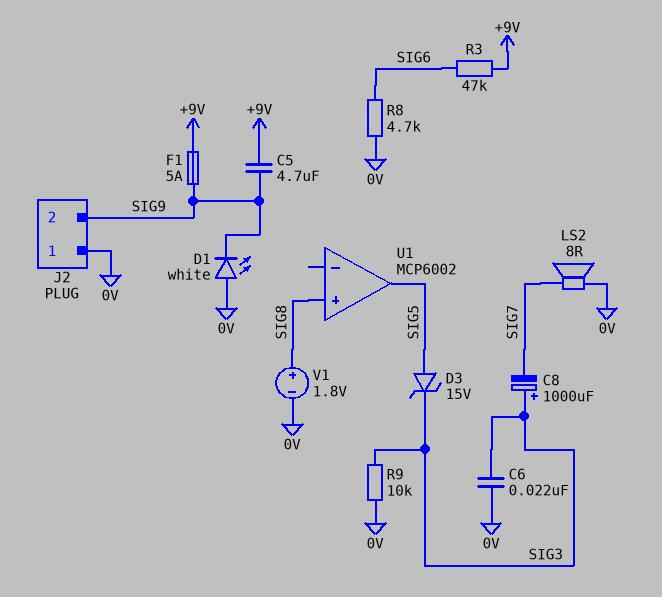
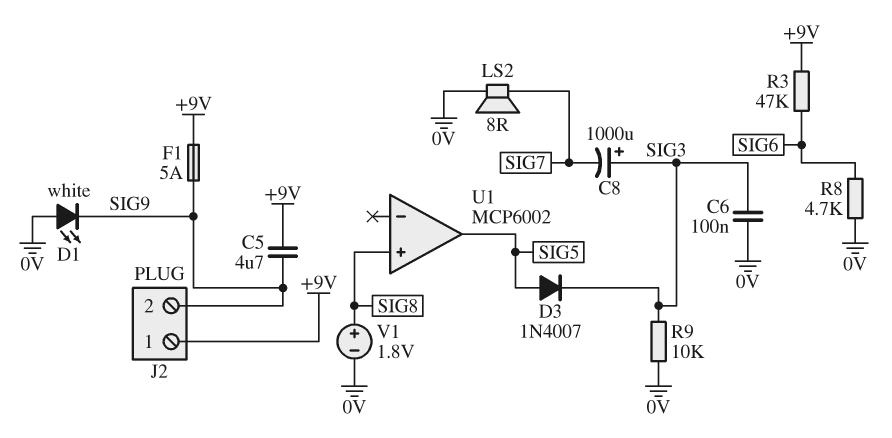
C6: 22nF (0V, SIG3) -> 100nF (0V, SIG3)
D3: zener 15V (A SIG5, K SIG3) -> diode 1N4007 (A SIG5, K SIG3)
J2 pin 1: 0V -> +9V

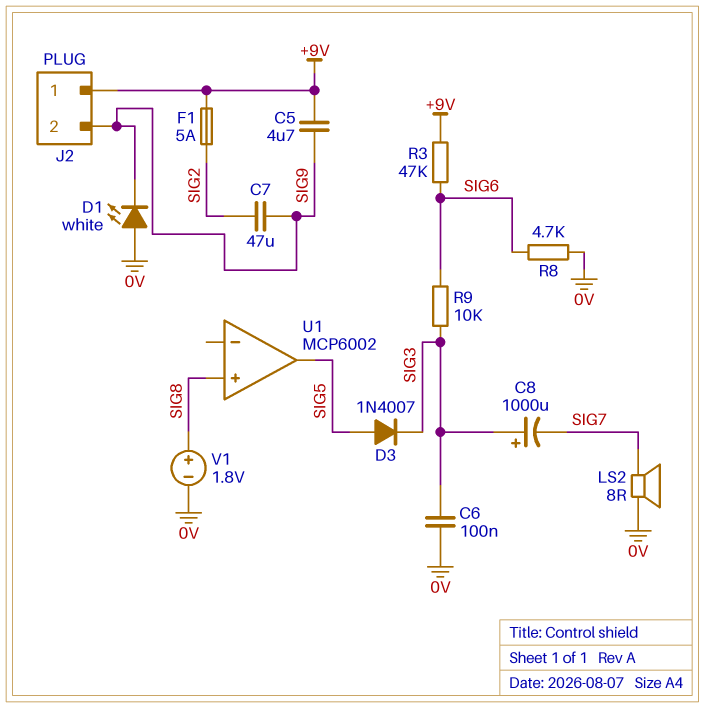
C7: none -> 47uF (SIG2, SIG9)
F1: 5A (+9V, SIG9) -> 5A (+9V, SIG2)
R9: 10k (0V, SIG3) -> 10k (SIG3, SIG6)

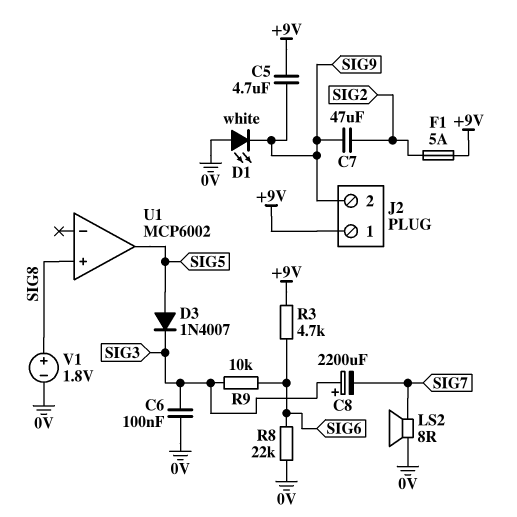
C8: 1000uF (plus SIG3, minus SIG7) -> 2200uF (plus SIG3, minus SIG7)
R3: 47k (+9V, SIG6) -> 4.7k (+9V, SIG6)
R8: 4.7k (0V, SIG6) -> 22k (0V, SIG6)

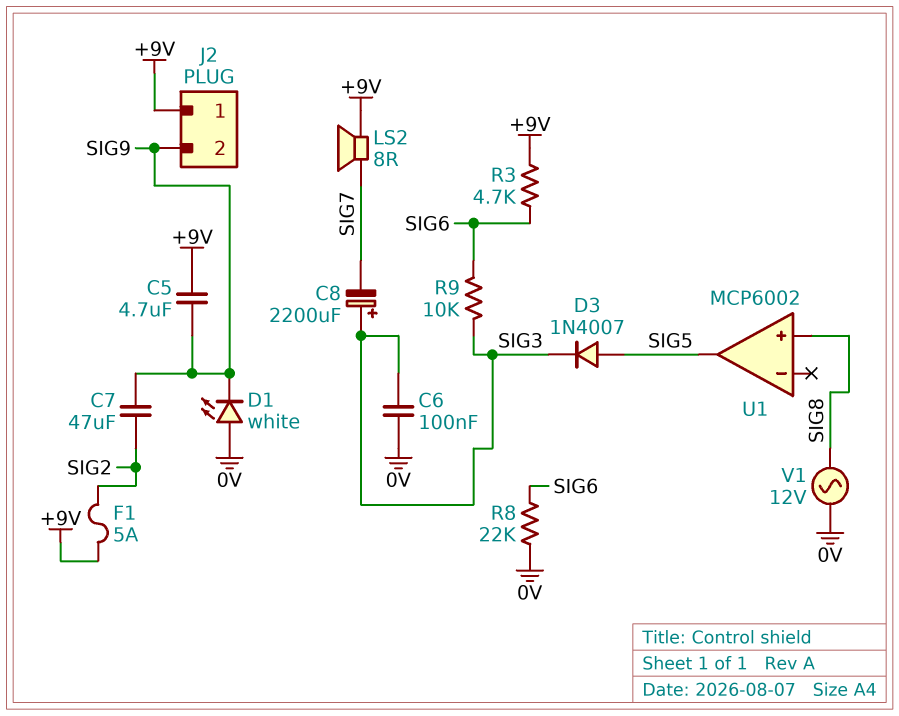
LS2: speaker 8R (0V, SIG7) -> speaker 8R (+9V, SIG7)
V1: 1.8V (plus SIG8, minus 0V) -> AC 12V (0V, SIG8)

